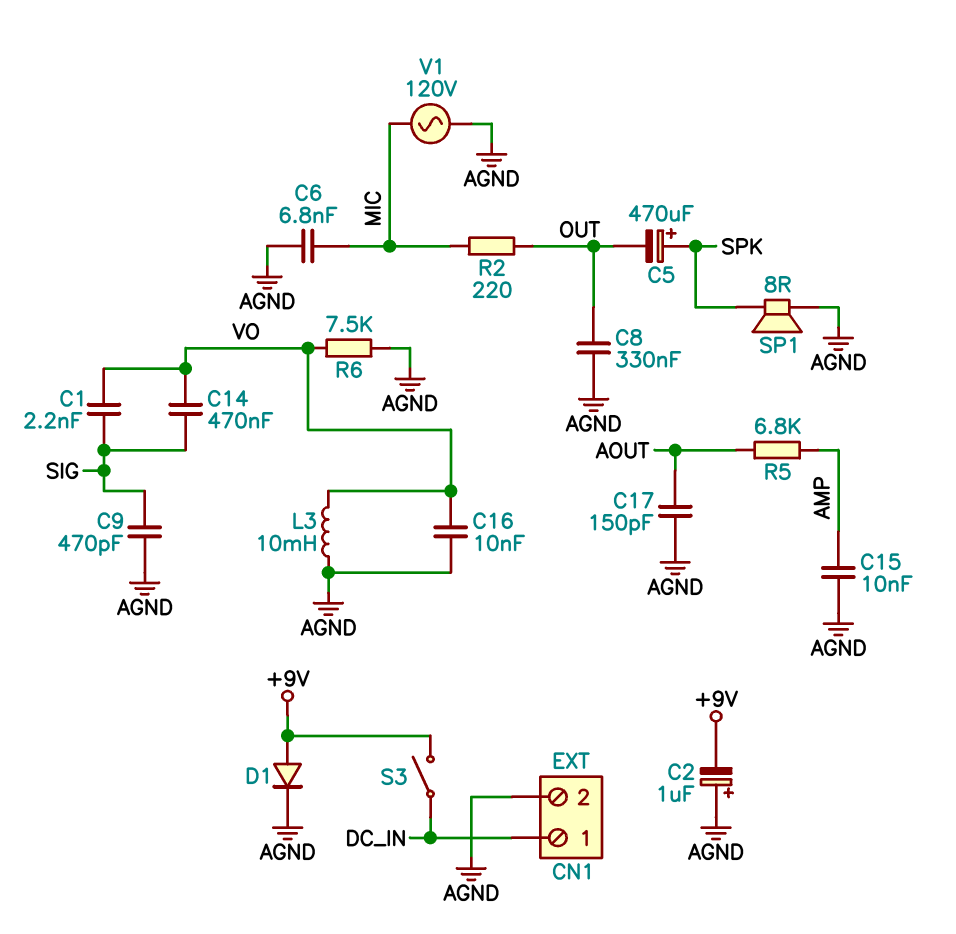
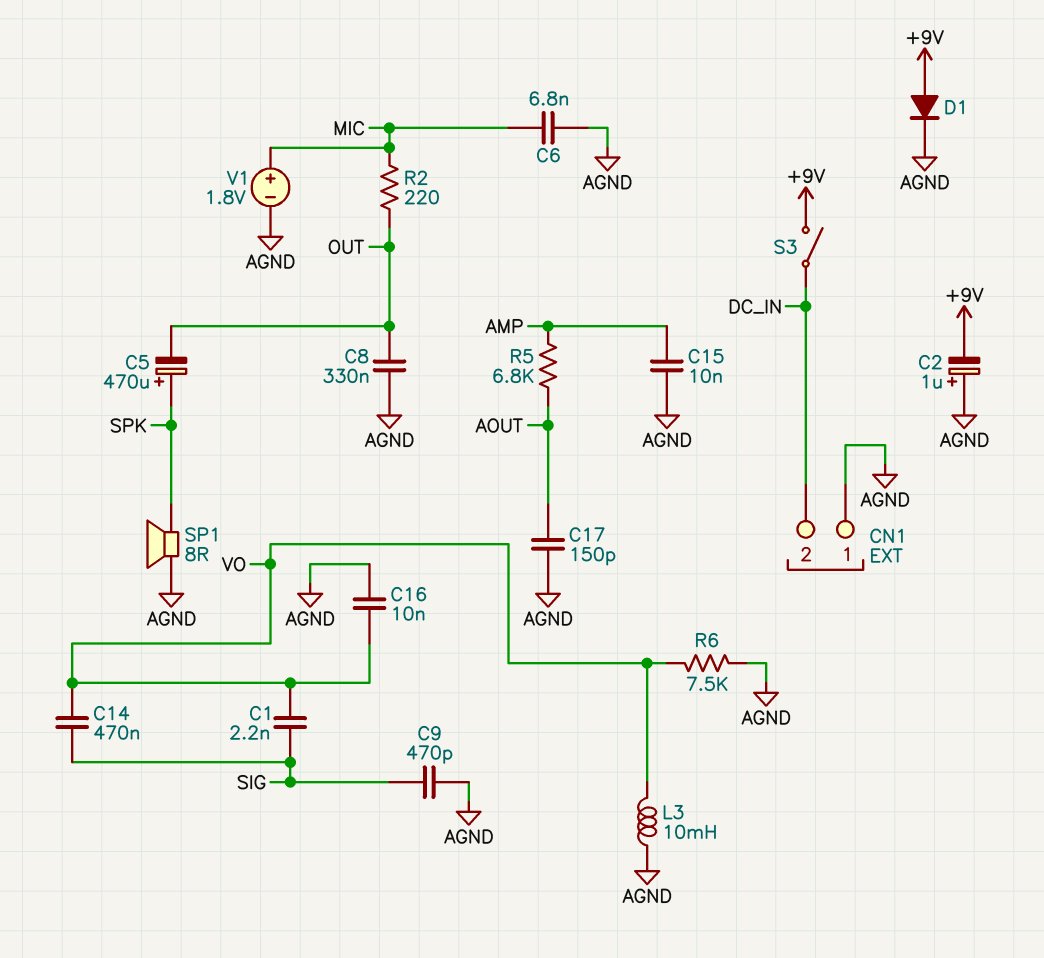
CN1 pin 1: DC_IN -> AGND
CN1 pin 2: AGND -> DC_IN
V1: AC 120V (AGND, MIC) -> 1.8V (plus MIC, minus AGND)

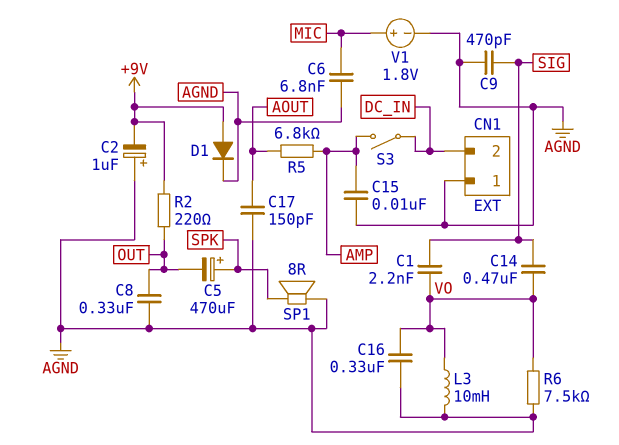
C16: 10nF (AGND, VO) -> 330nF (AGND, VO)
R2: 220 (MIC, OUT) -> 220 (+9V, OUT)
S3: switch (+9V, DC_IN) -> switch (AMP, DC_IN)

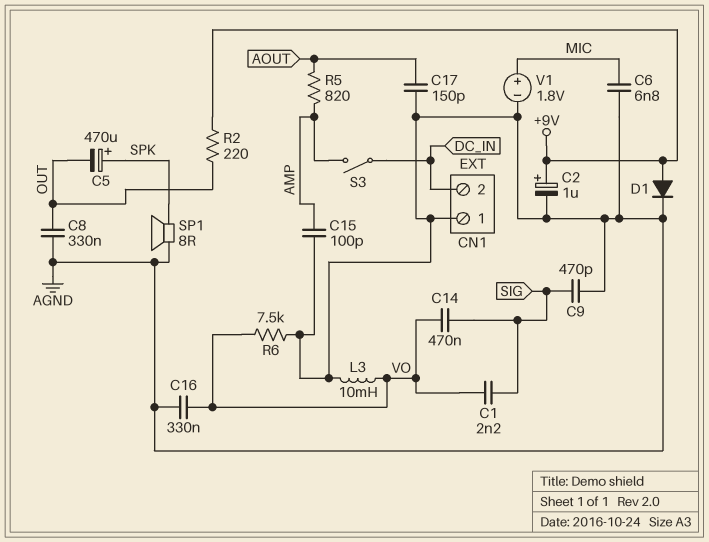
C2: 1uF (plus AGND, minus +9V) -> 1uF (plus +9V, minus AGND)
C15: 10nF (AGND, AMP) -> 100pF (AGND, AMP)
R5: 6.8k (AMP, AOUT) -> 820 (AMP, AOUT)

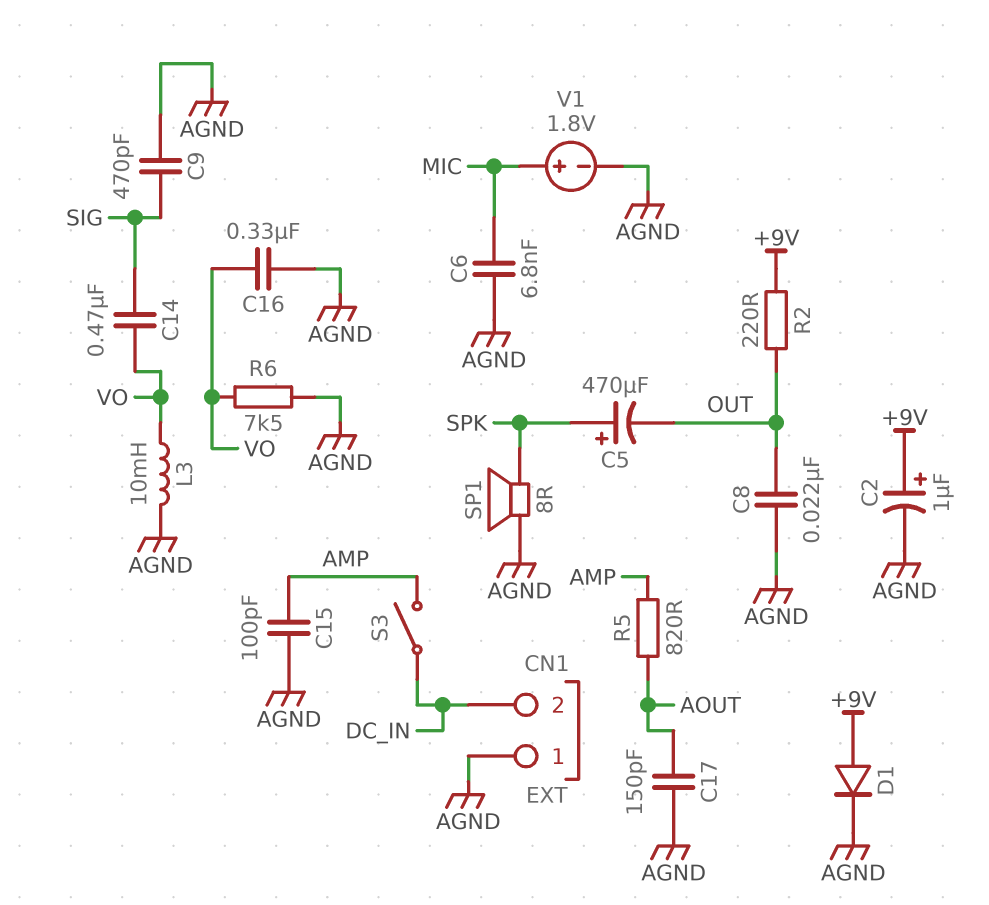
C1: 2.2nF (SIG, VO) -> none
C8: 330nF (AGND, OUT) -> 22nF (AGND, OUT)

